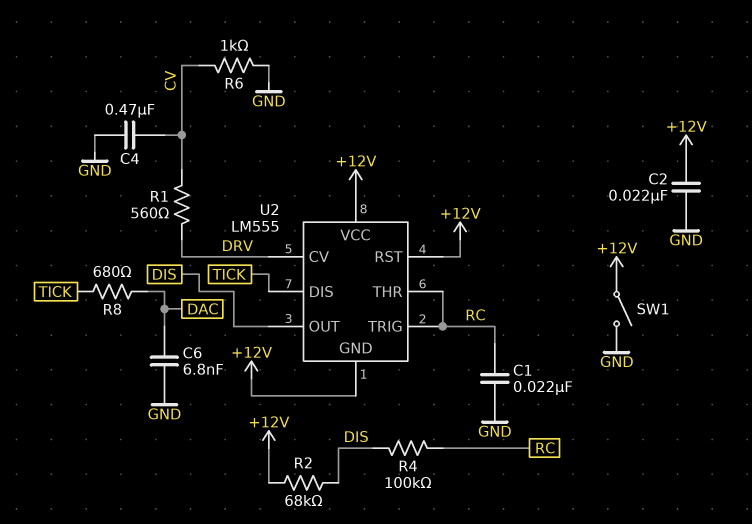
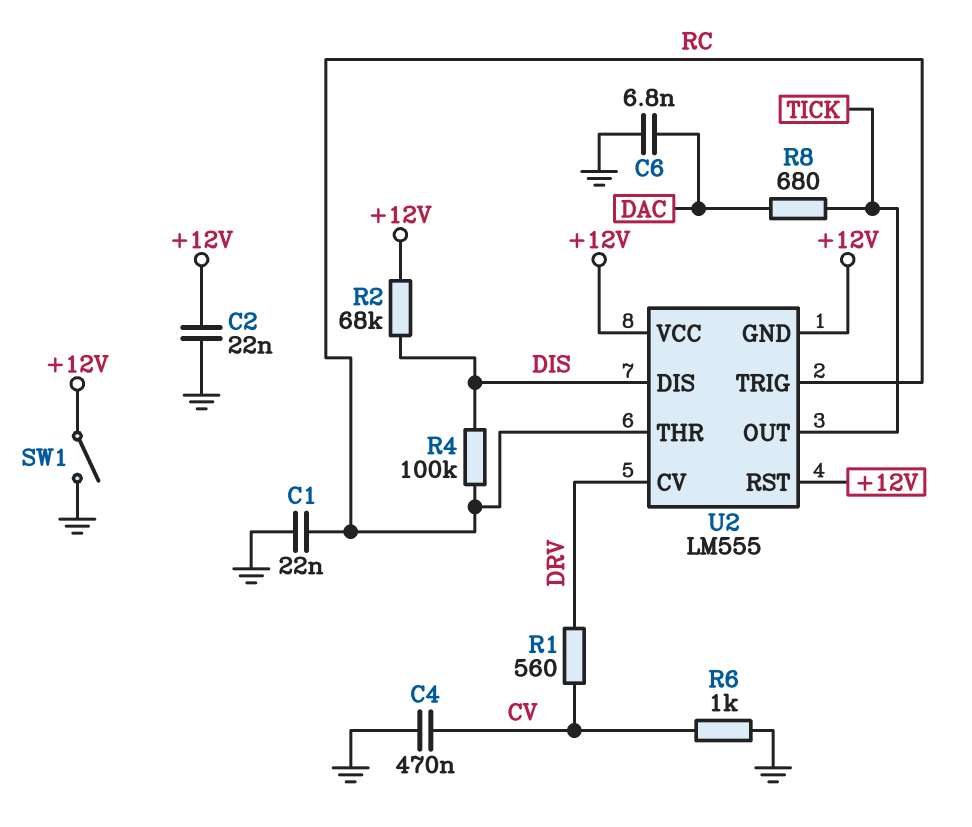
U2 pin DIS: TICK -> DIS
U2 pin OUT: DIS -> TICK

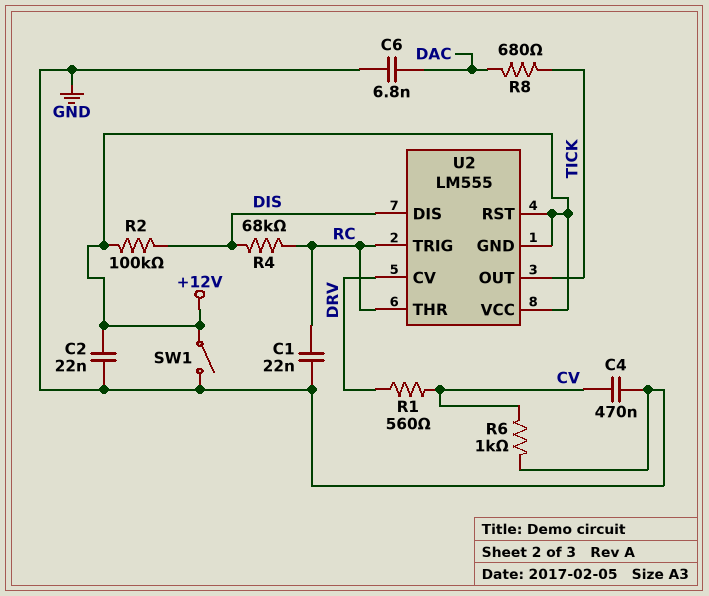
R2: 68k (+12V, DIS) -> 100k (+12V, DIS)
R4: 100k (DIS, RC) -> 68k (DIS, RC)

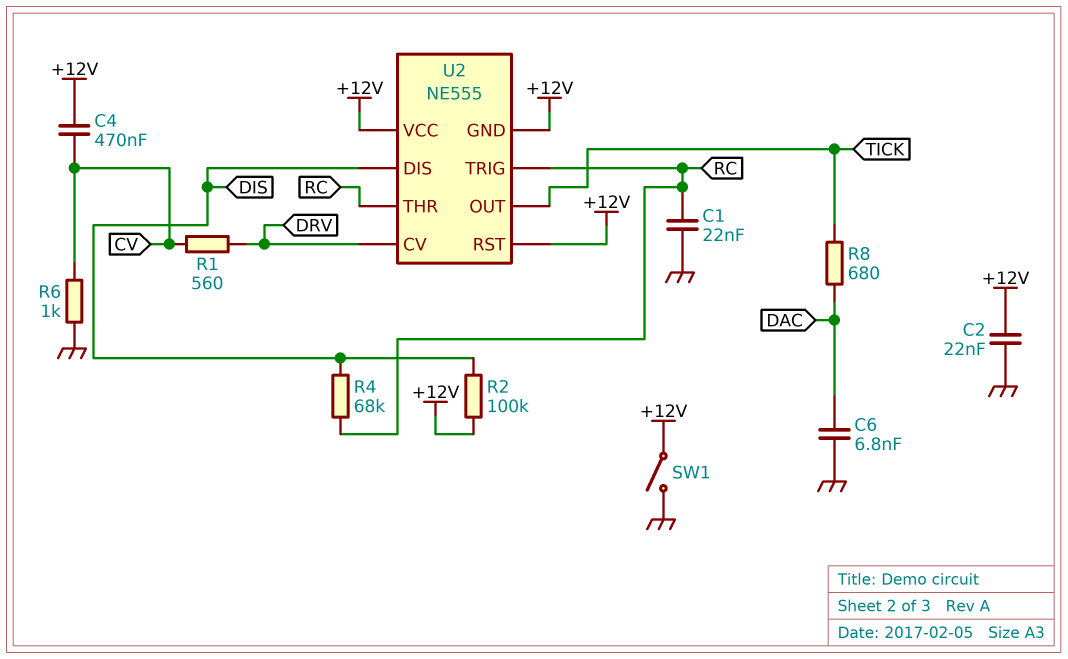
C4: 470nF (CV, GND) -> 470nF (+12V, CV)
U2: LM555 -> NE555

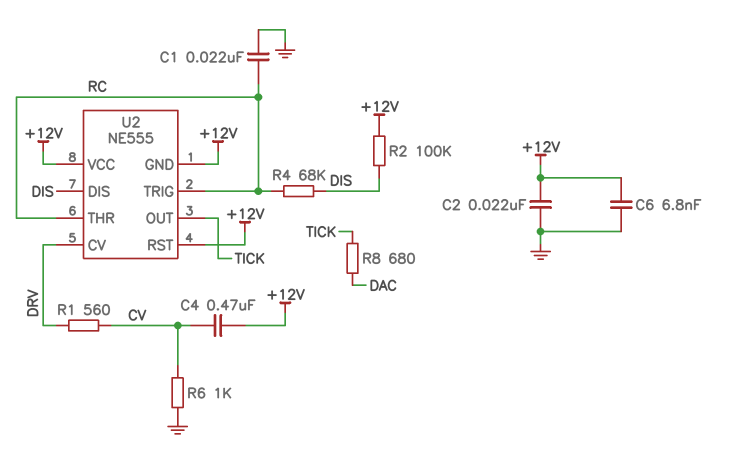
C6: 6.8nF (DAC, GND) -> 6.8nF (+12V, GND)
SW1: switch (+12V, GND) -> none

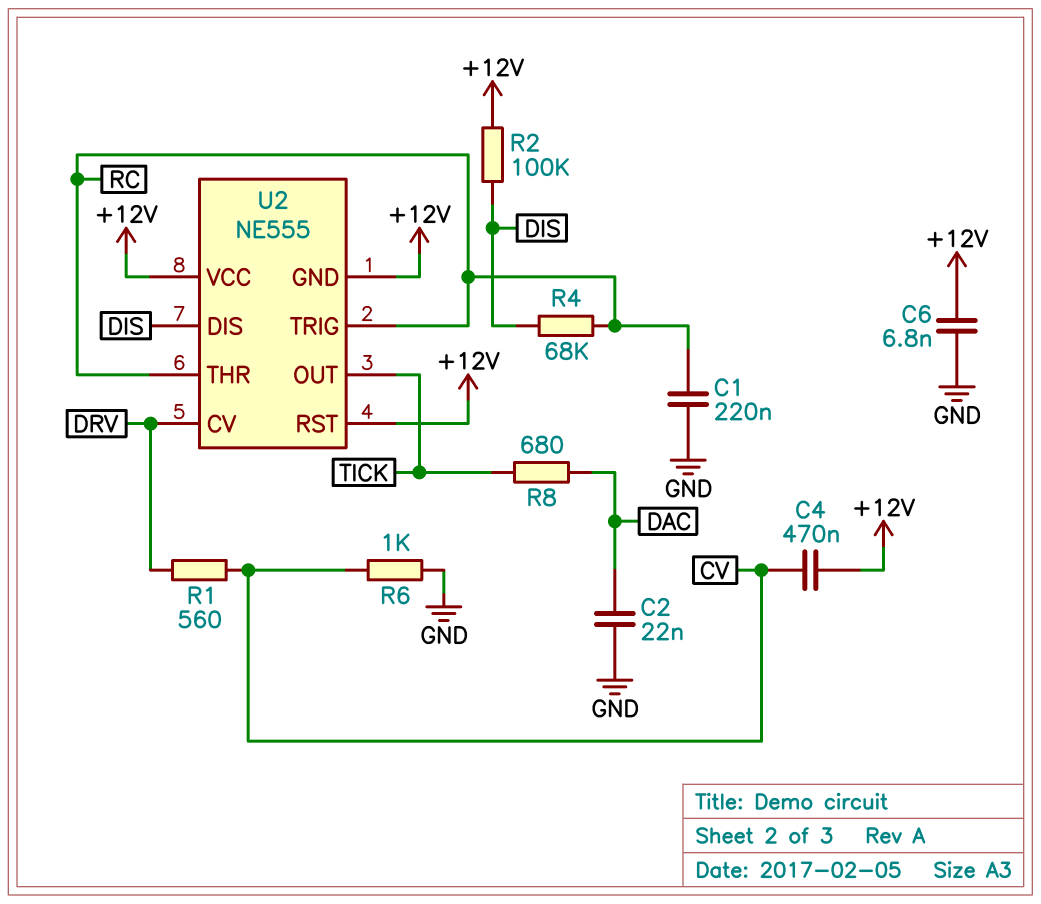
C1: 22nF (GND, RC) -> 220nF (GND, RC)
C2: 22nF (+12V, GND) -> 22nF (DAC, GND)

